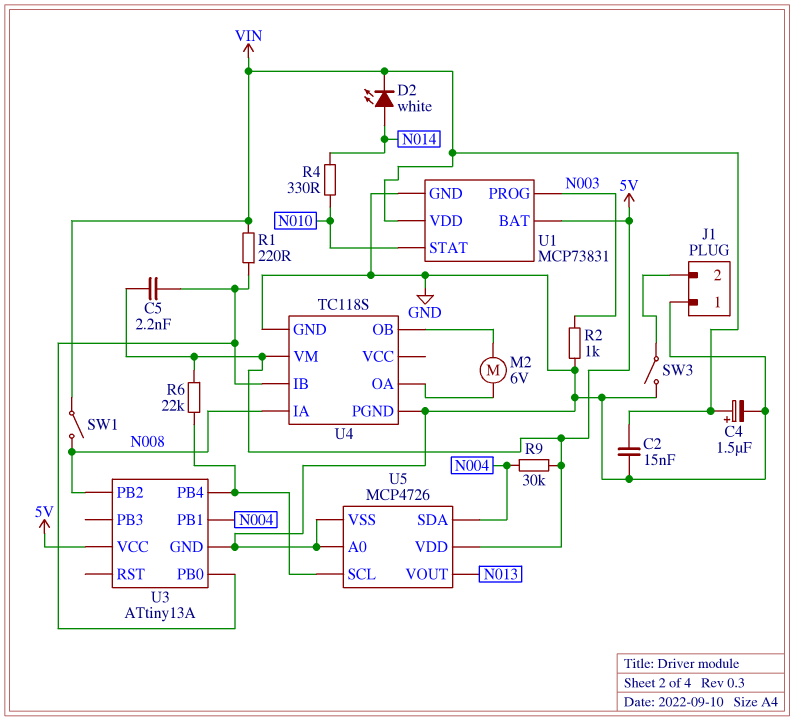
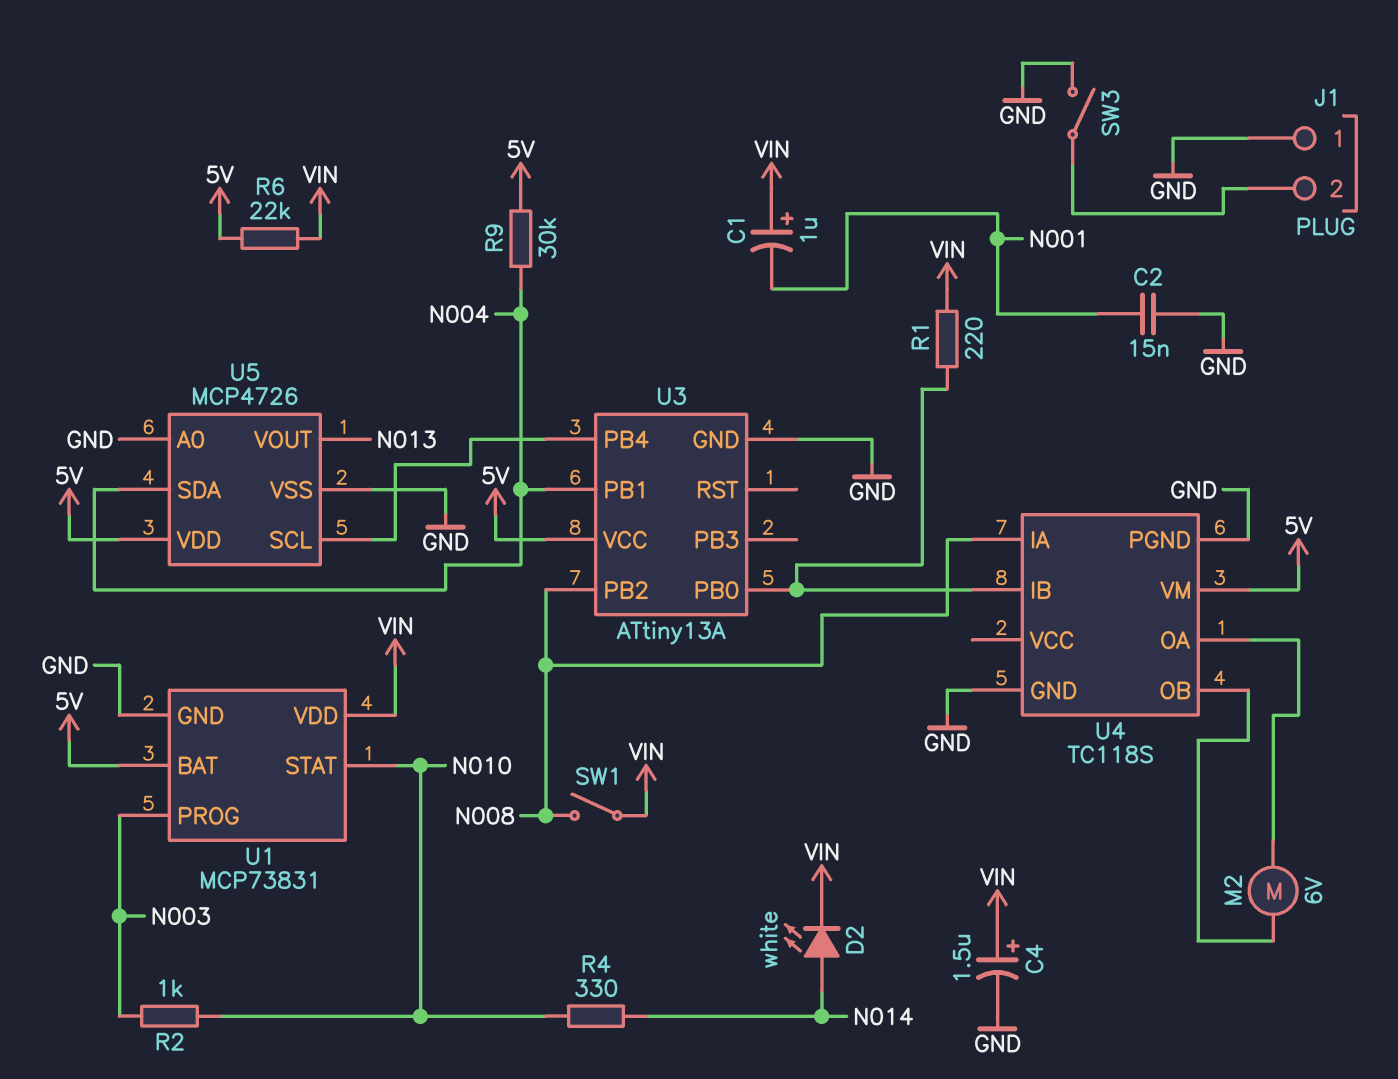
C1: none -> 1uF (plus VIN, minus N001)
C2: 15nF (GND, VIN) -> 15nF (GND, N001)
C5: 2.2nF (5V, U3/PB0) -> none
R2: 1k (GND, N003) -> 1k (N003, N010)
R6: 22k (5V, U3/PB4) -> 22k (5V, VIN)

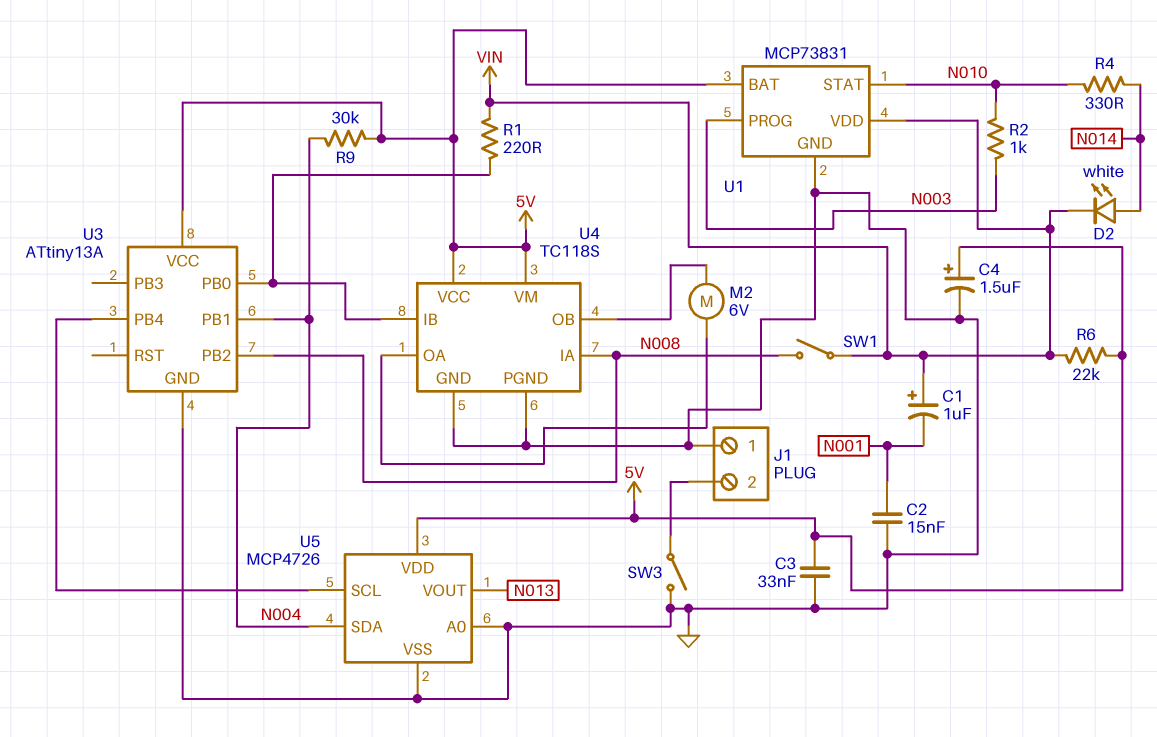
C3: none -> 33nF (5V, GND)
C4: 1.5uF (plus VIN, minus GND) -> 1.5uF (plus 5V, minus GND)
U4 pin VCC: none -> 5V

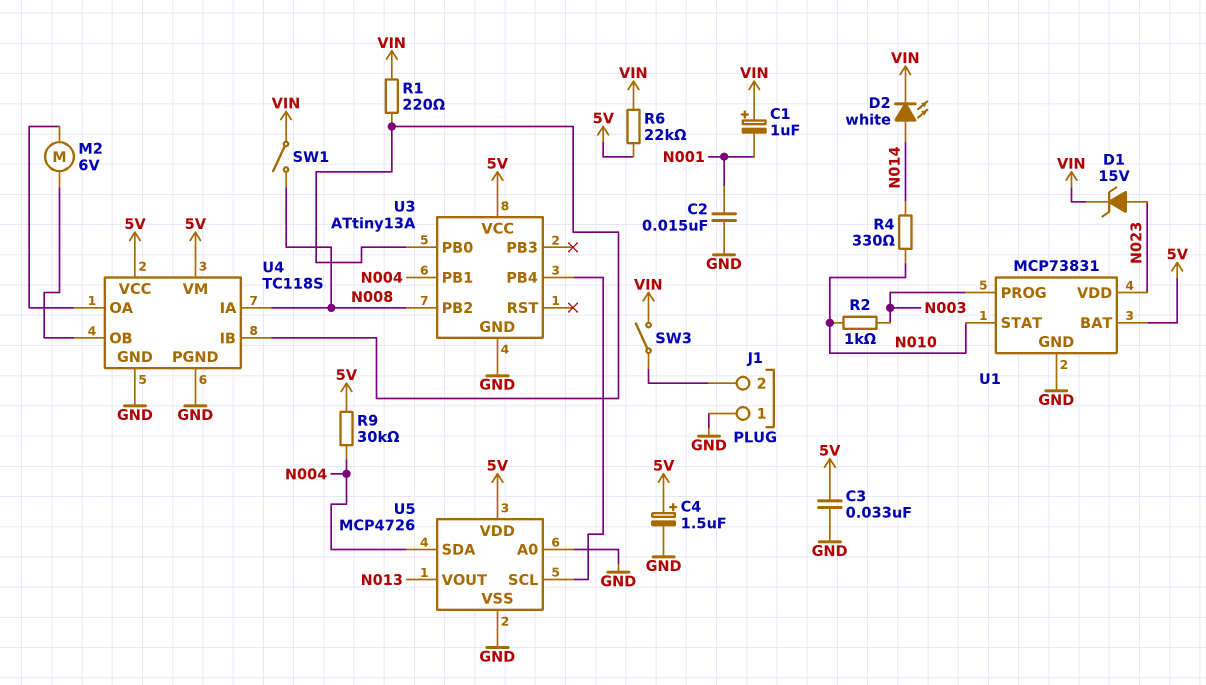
D1: none -> zener 15V (A N023, K VIN)
SW3: switch (GND, J1/2) -> switch (J1/2, VIN)
U1 pin VDD: VIN -> N023

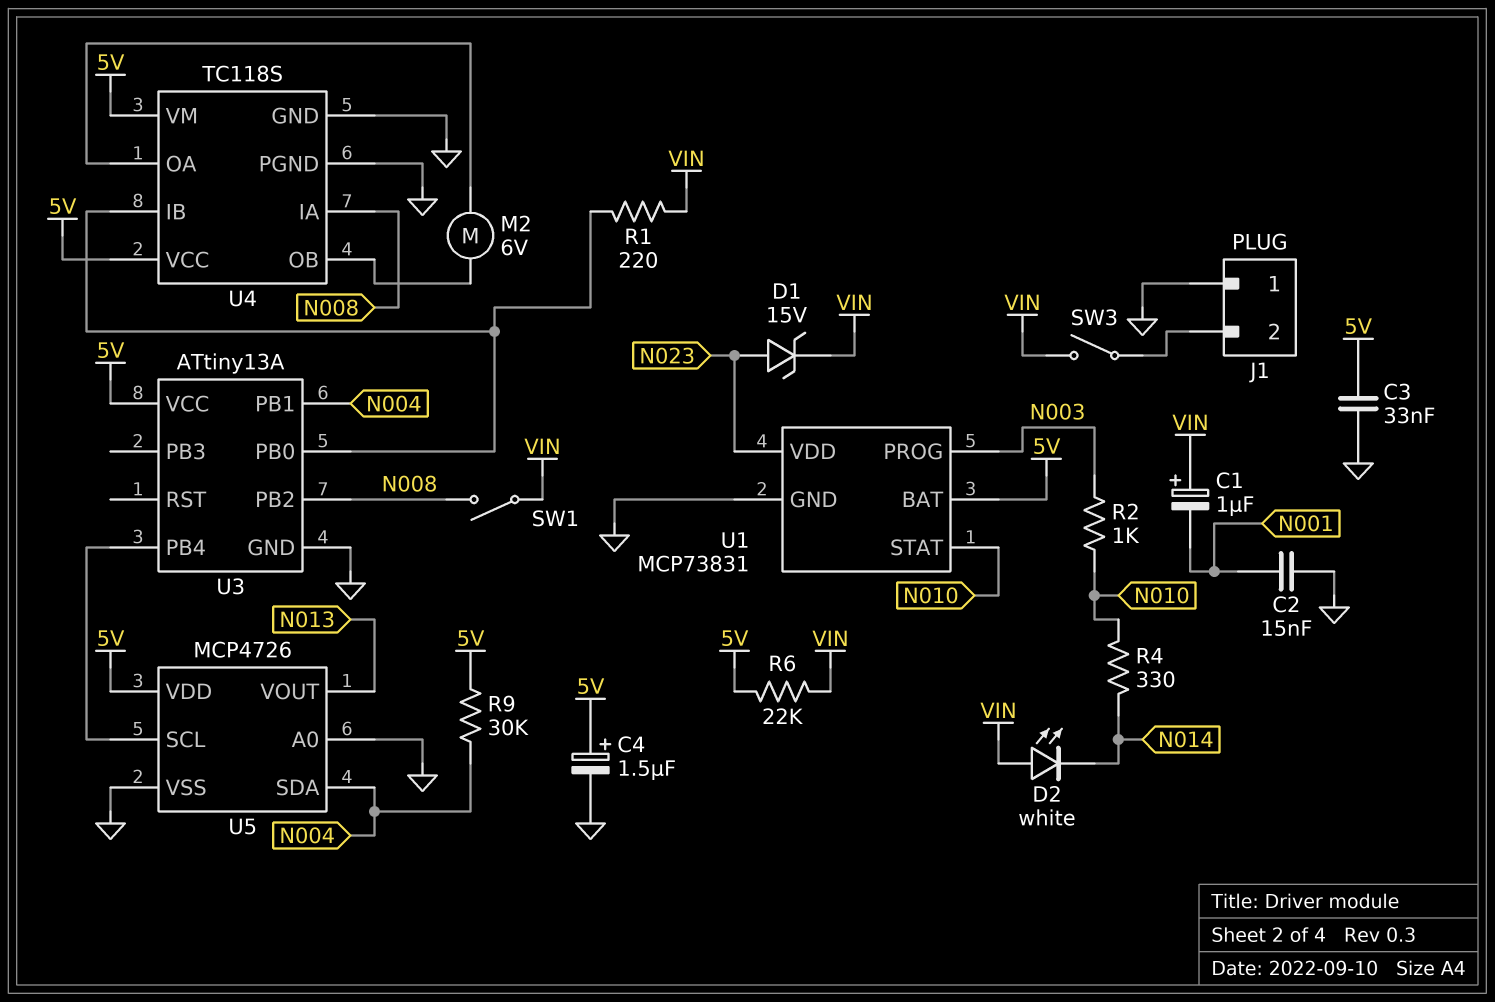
D2: LED white (A N014, K VIN) -> LED white (A VIN, K N014)

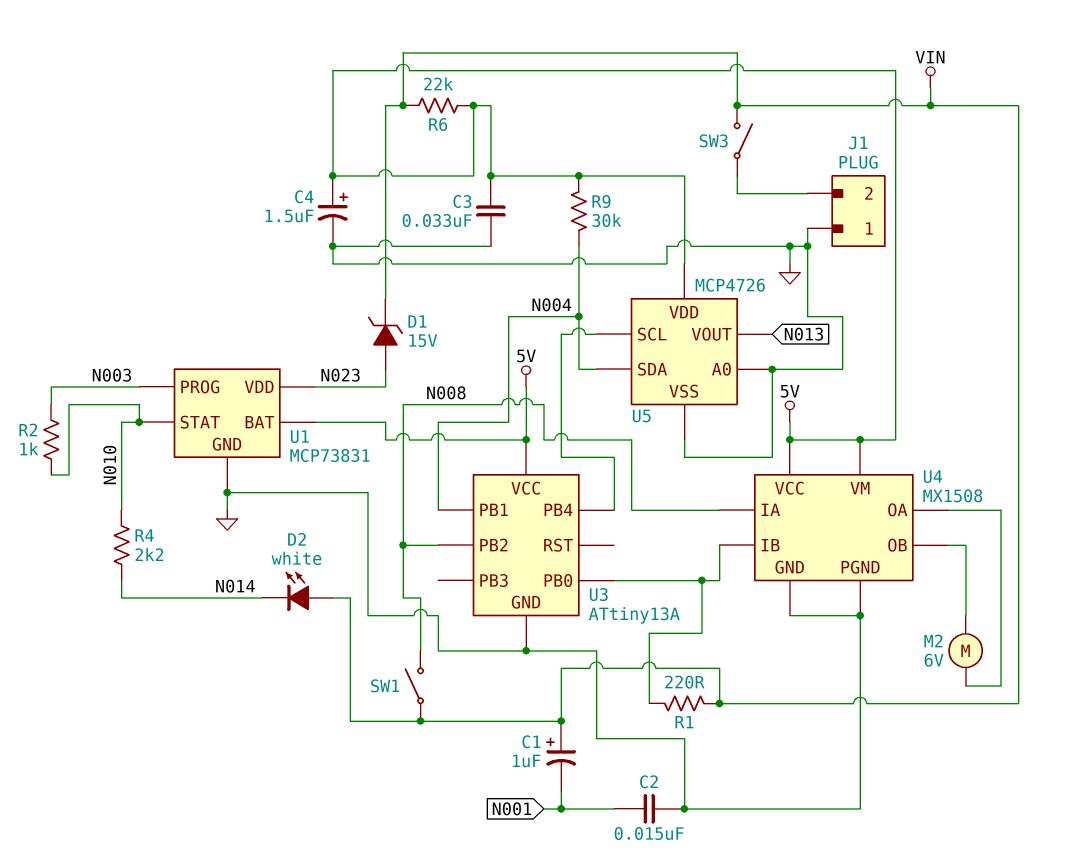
R4: 330 (N010, N014) -> 2.2k (N010, N014)
U4: TC118S -> MX1508

